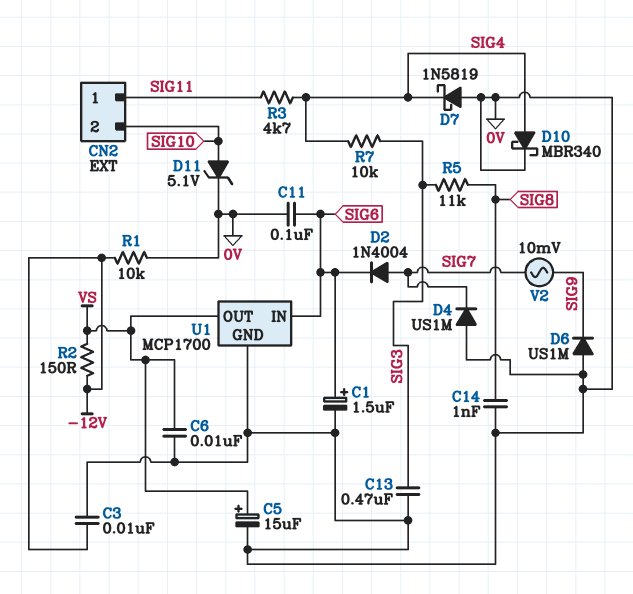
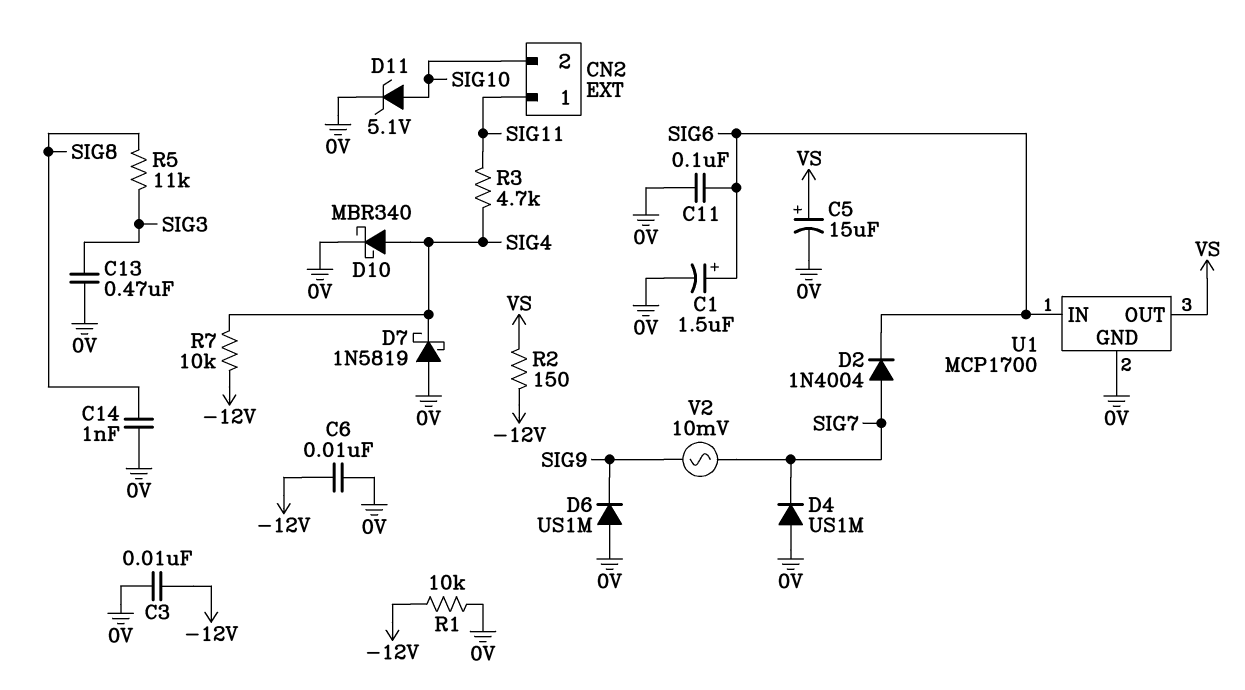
C6: 10nF (0V, VS) -> 10nF (-12V, 0V)
R7: 10k (SIG3, SIG4) -> 10k (-12V, SIG4)

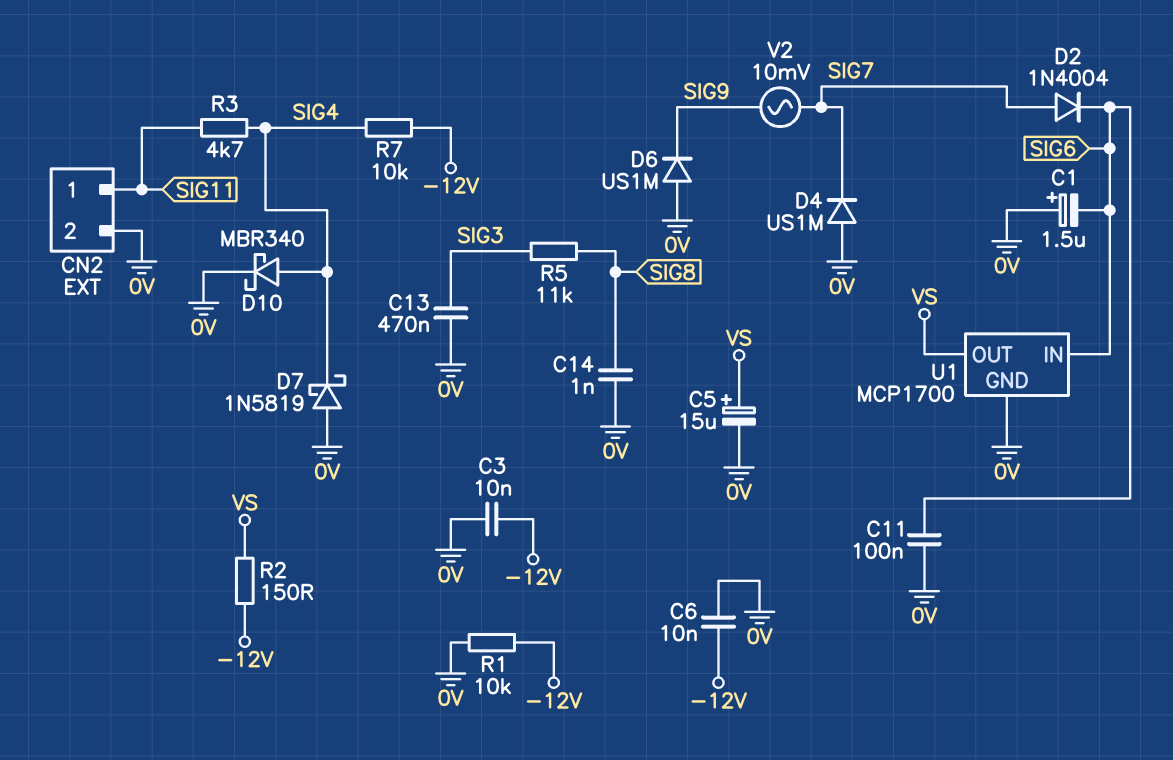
C1: 1.5uF (plus SIG6, minus 0V) -> 1.5uF (plus 0V, minus SIG6)
CN2 pin 2: SIG10 -> 0V
D11: zener 5.1V (A SIG10, K 0V) -> none

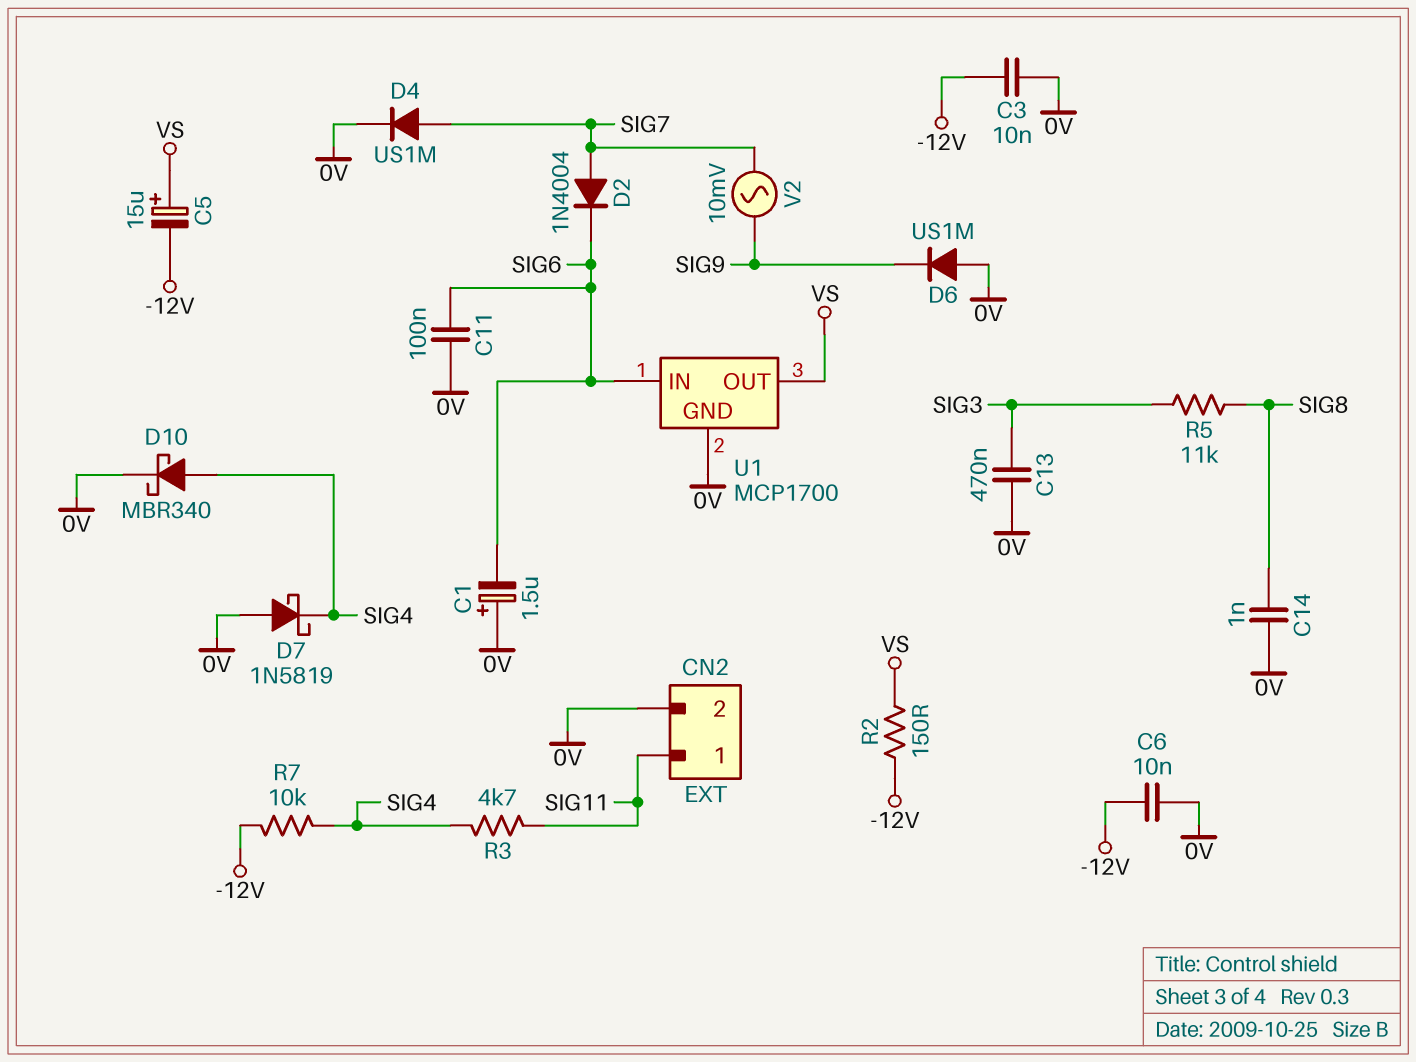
C5: 15uF (plus VS, minus 0V) -> 15uF (plus VS, minus -12V)
D4: diode US1M (A 0V, K SIG7) -> diode US1M (A SIG7, K 0V)
R1: 10k (-12V, 0V) -> none

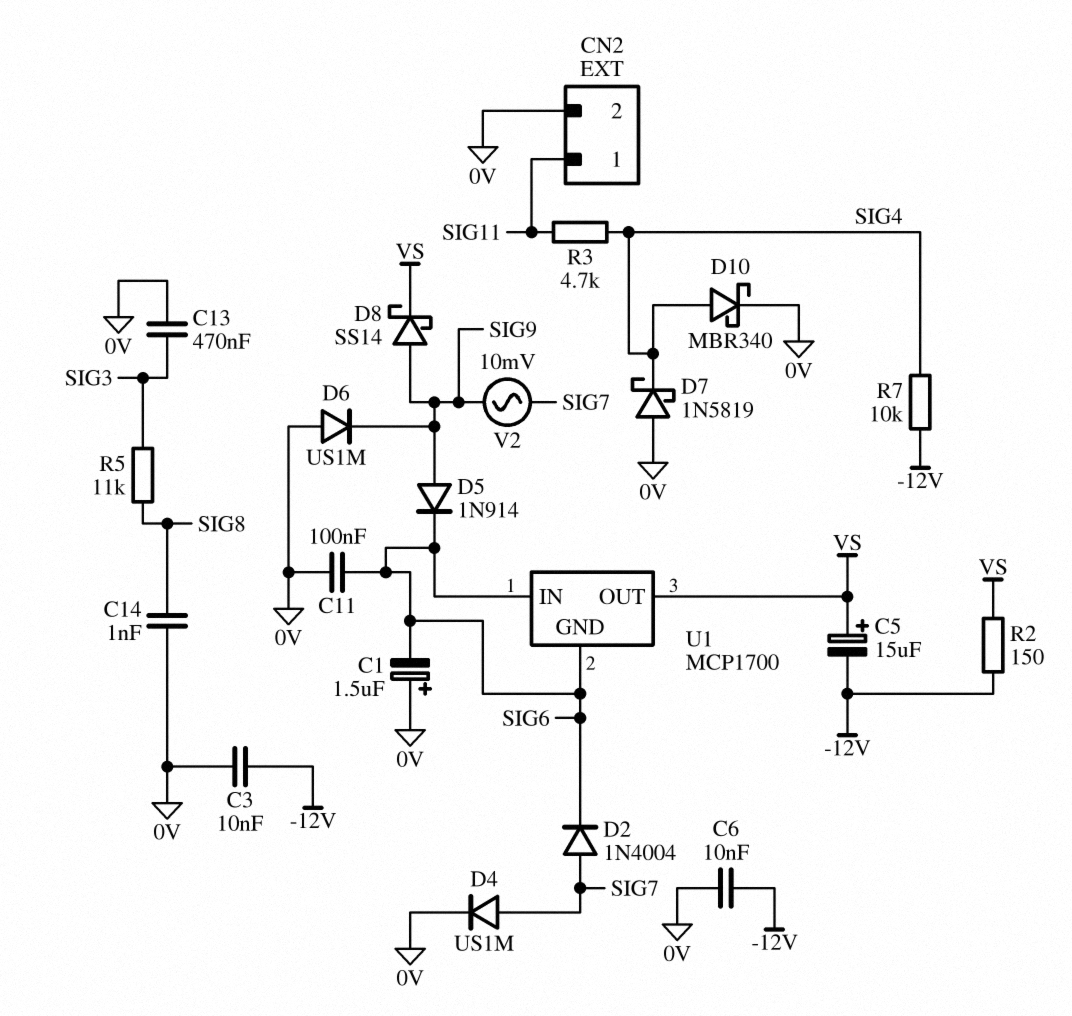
D5: none -> diode 1N914 (A SIG9, K SIG6)
D8: none -> schottky SS14 (A SIG9, K VS)
U1 pin GND: 0V -> SIG6

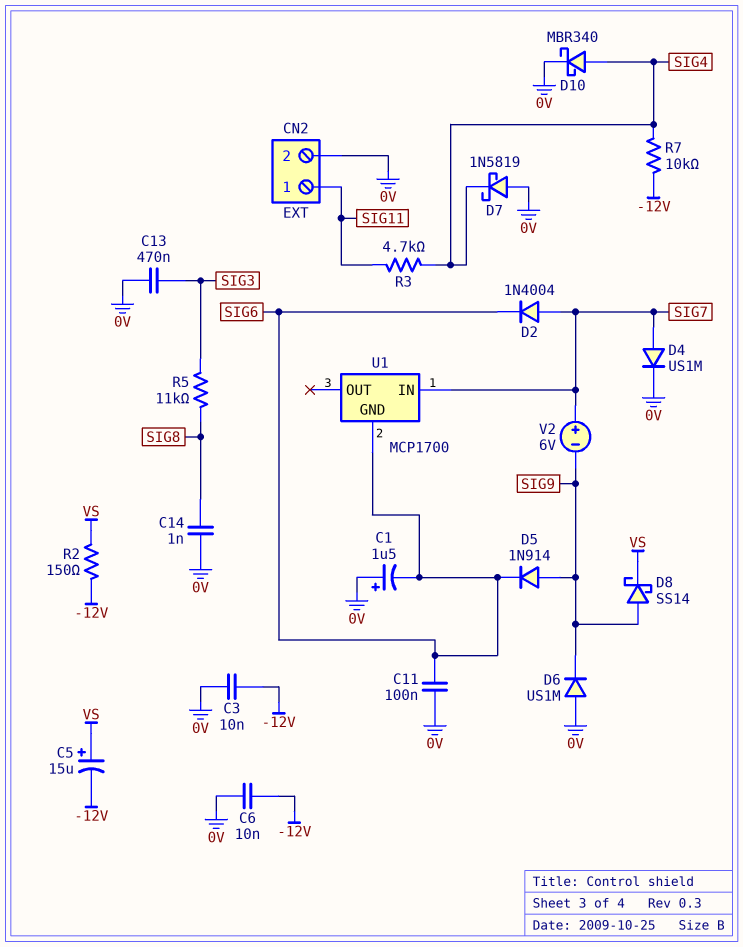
U1 pin IN: SIG6 -> SIG7
U1 pin OUT: VS -> none
V2: AC 10mV (SIG7, SIG9) -> 6V (plus SIG7, minus SIG9)

